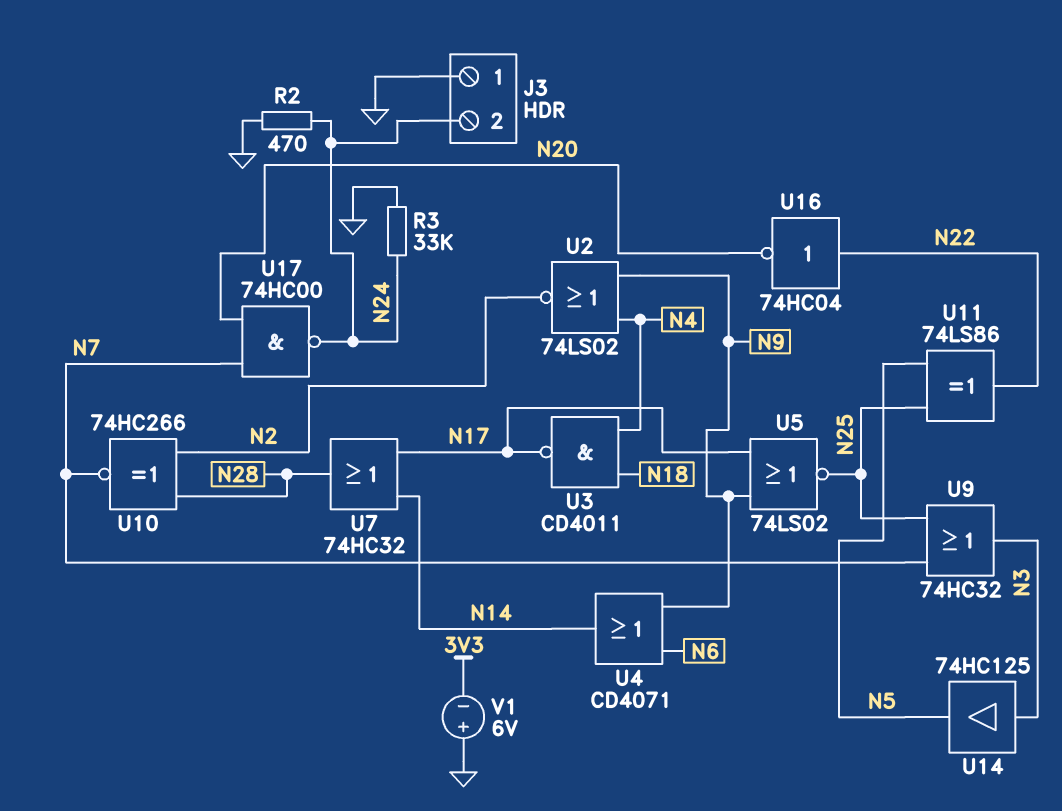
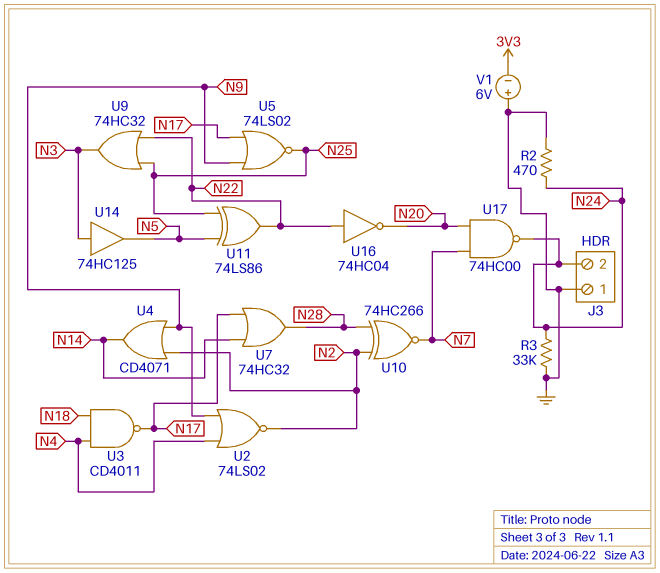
U4: OR CD4071 (in N6, in N9, out N14) -> OR CD4071 (in N2, in N9, out N14)
U9: OR 74HC32 (in N7, in N25, out N3) -> OR 74HC32 (in N22, in N25, out N3)

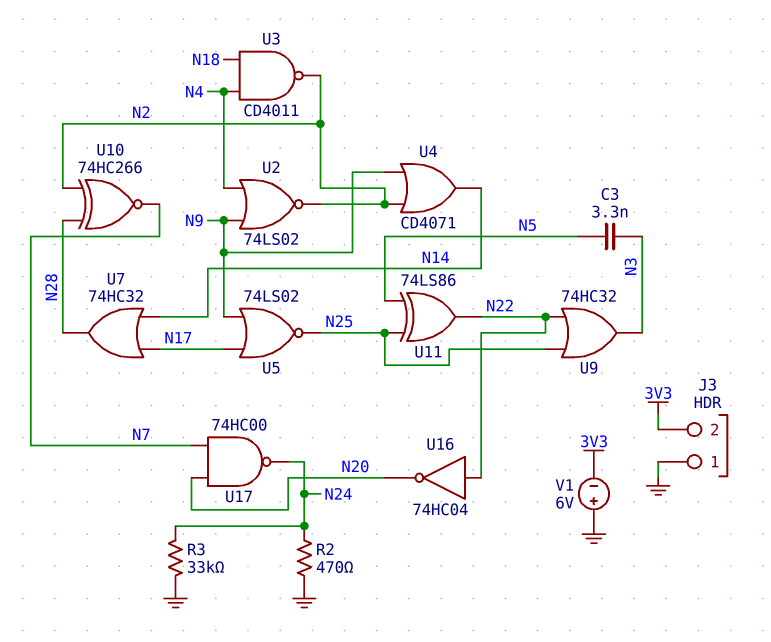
C3: none -> 3.3nF (N3, N5)
J3 pin 2: N24 -> 3V3
U3: NAND CD4011 (in N4, in N18, out N17) -> NAND CD4011 (in N4, in N18, out N2)
U14: buffer 74HC125 (in N3, out N5) -> none

